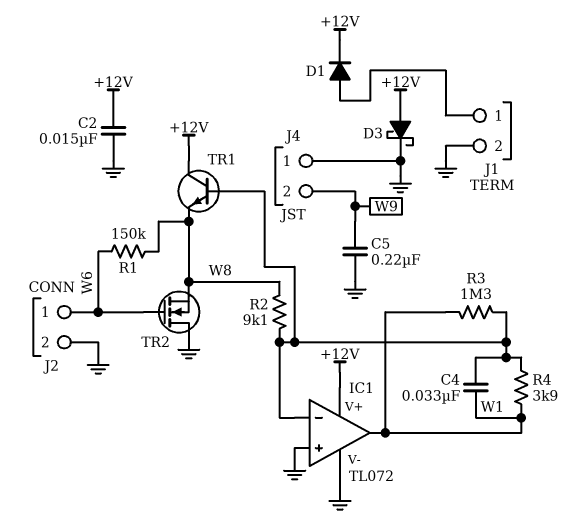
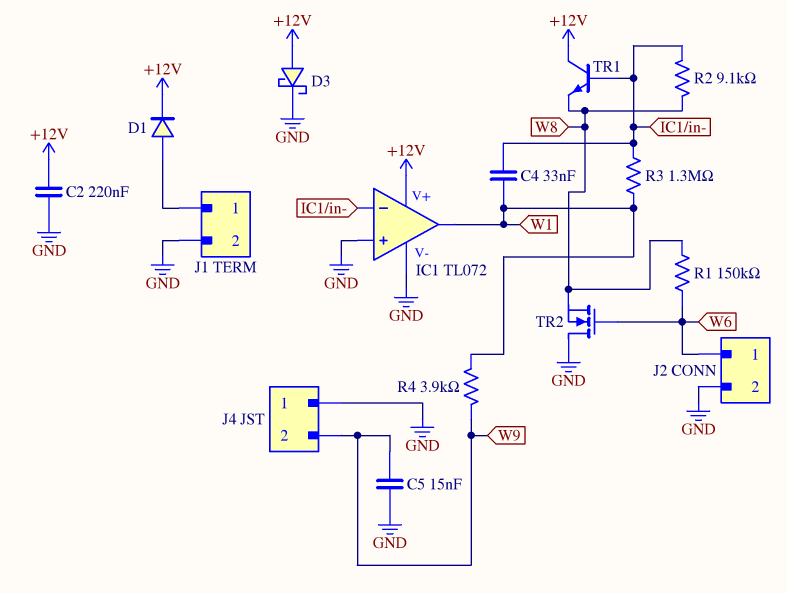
C2: 15nF (+12V, GND) -> 220nF (+12V, GND)
C5: 220nF (GND, W9) -> 15nF (GND, W9)
R4: 3.9k (IC1/in-, W1) -> 3.9k (W1, W9)

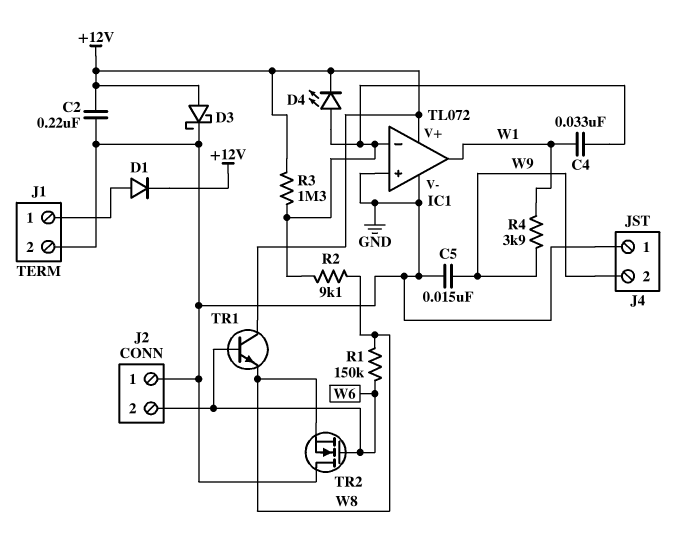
D4: none -> LED (A IC1/in-, K +12V)
J2 pin 1: W6 -> GND
J2 pin 2: GND -> W6
R3: 1.3M (IC1/in-, W1) -> 1.3M (+12V, IC1/in-)
TR1: NPN (B IC1/in-, C +12V, E W8) -> NPN (B W6, C +12V, E W8)

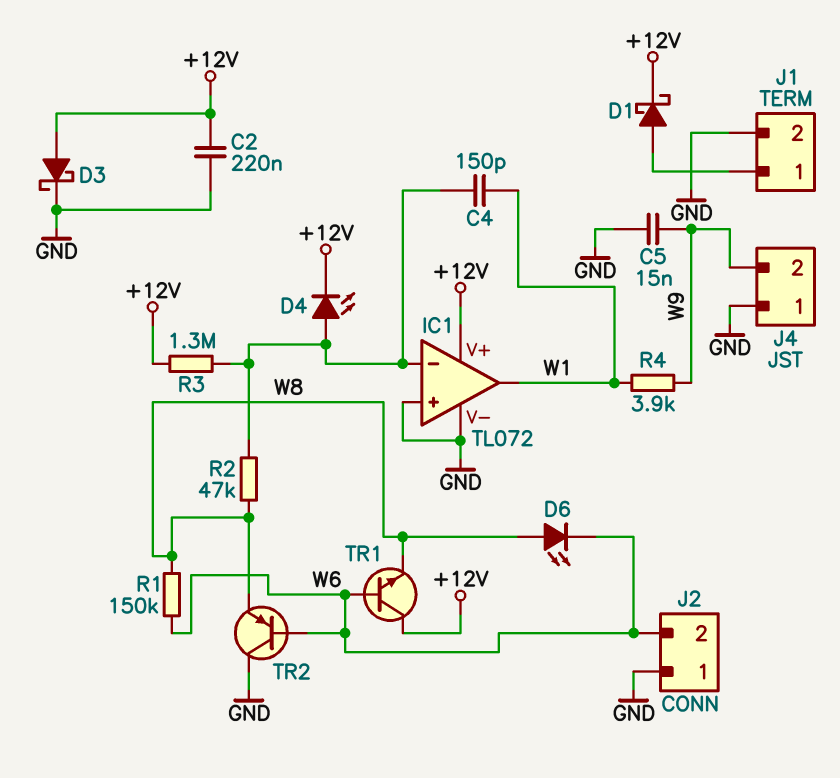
C4: 33nF (IC1/in-, W1) -> 150pF (IC1/in-, W1)
D1: diode (A J1/1, K +12V) -> schottky (A J1/1, K +12V)
D6: none -> LED (A W8, K W6)
R2: 9.1k (IC1/in-, W8) -> 47k (IC1/in-, W8)
TR2: NMOS (G W6, D GND, S W8) -> PNP (B W6, C GND, E W8)

